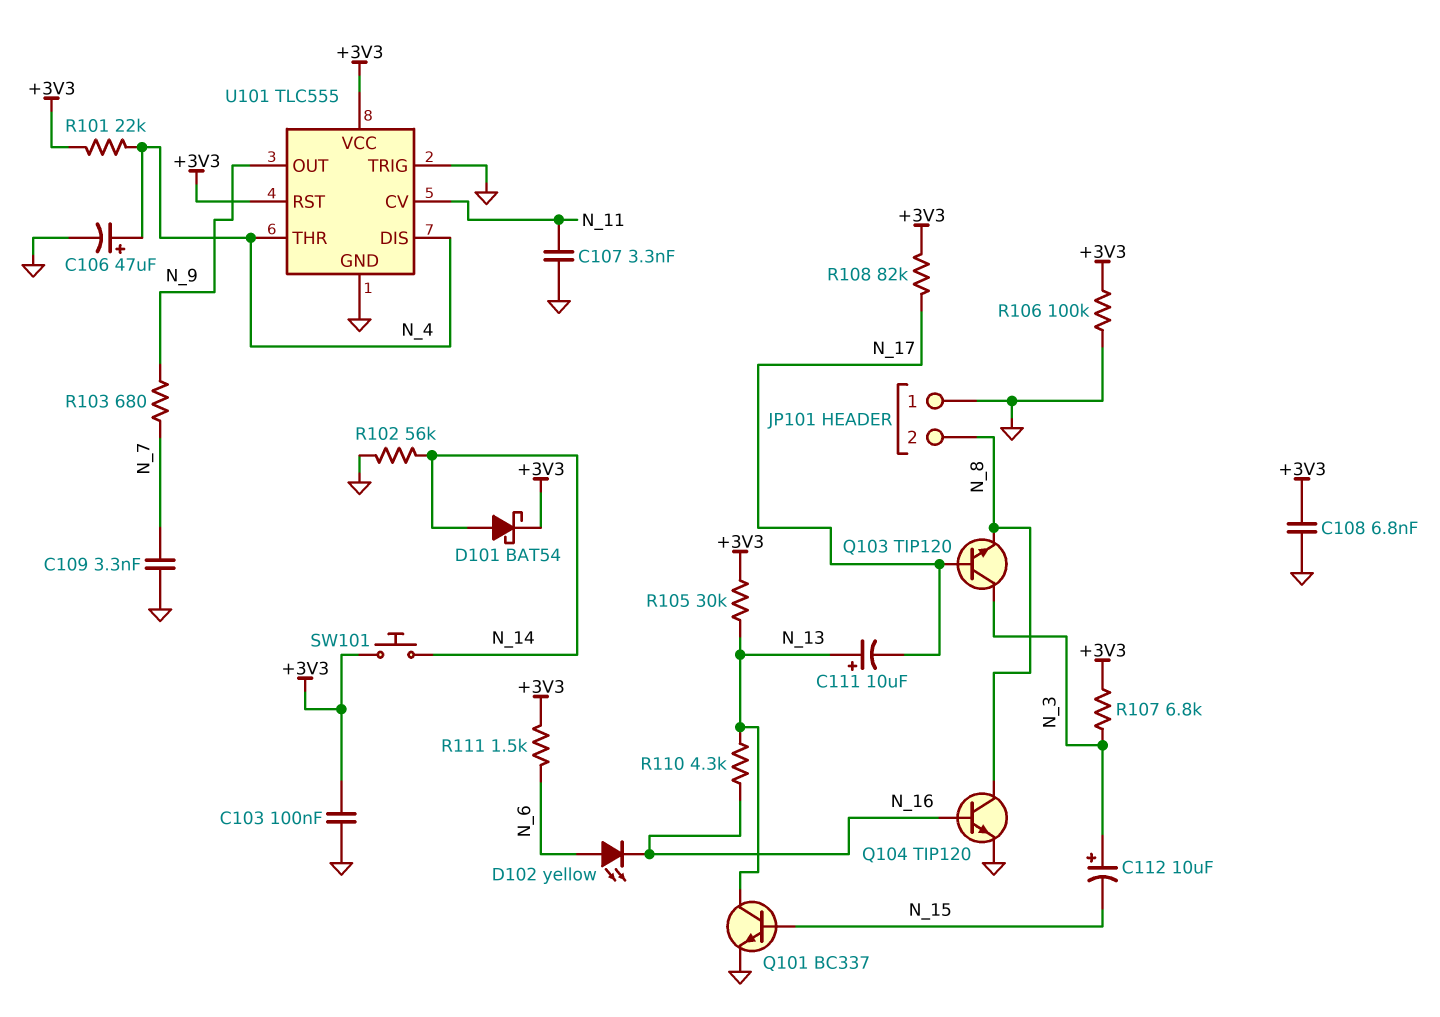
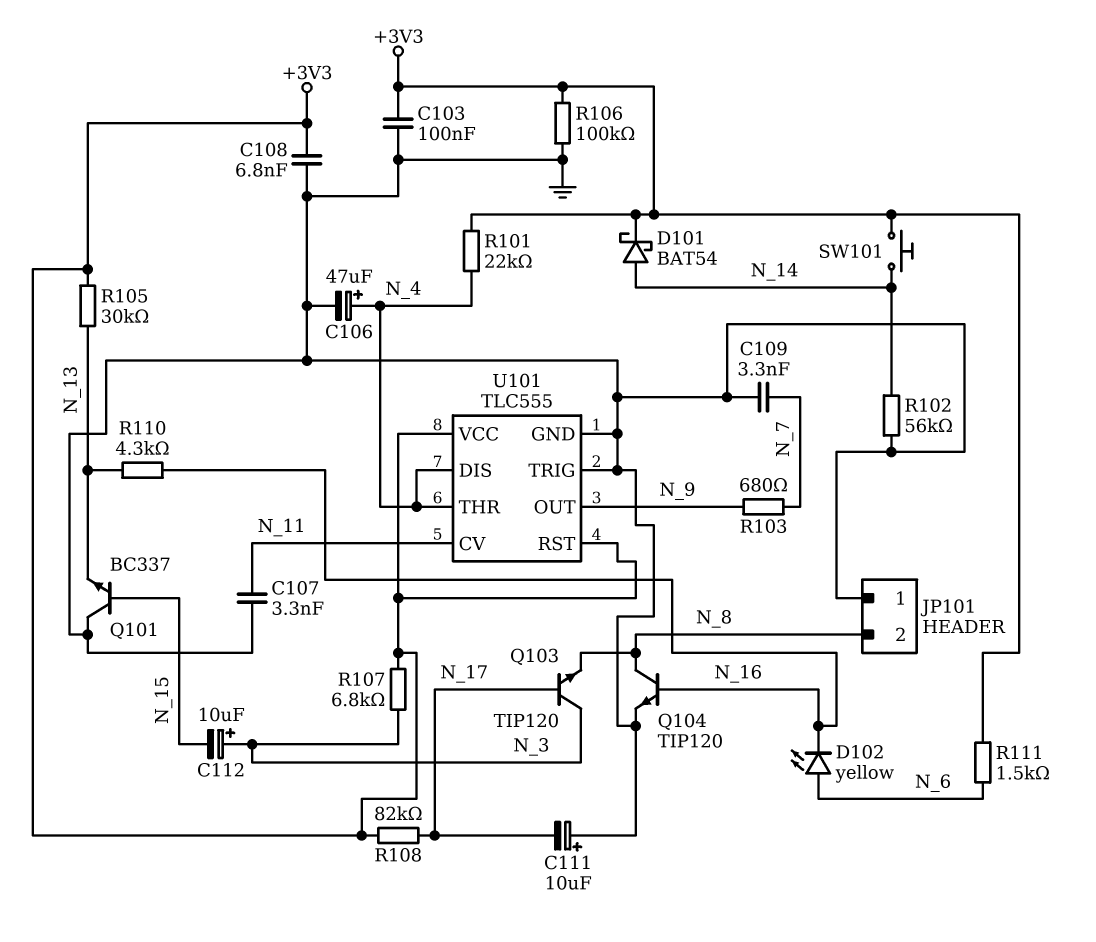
C111: 10uF (plus N_13, minus N_17) -> 10uF (plus GND, minus N_17)
Q101: NPN BC337 (B N_15, C N_13, E GND) -> NPN BC337 (B N_15, C GND, E N_13)

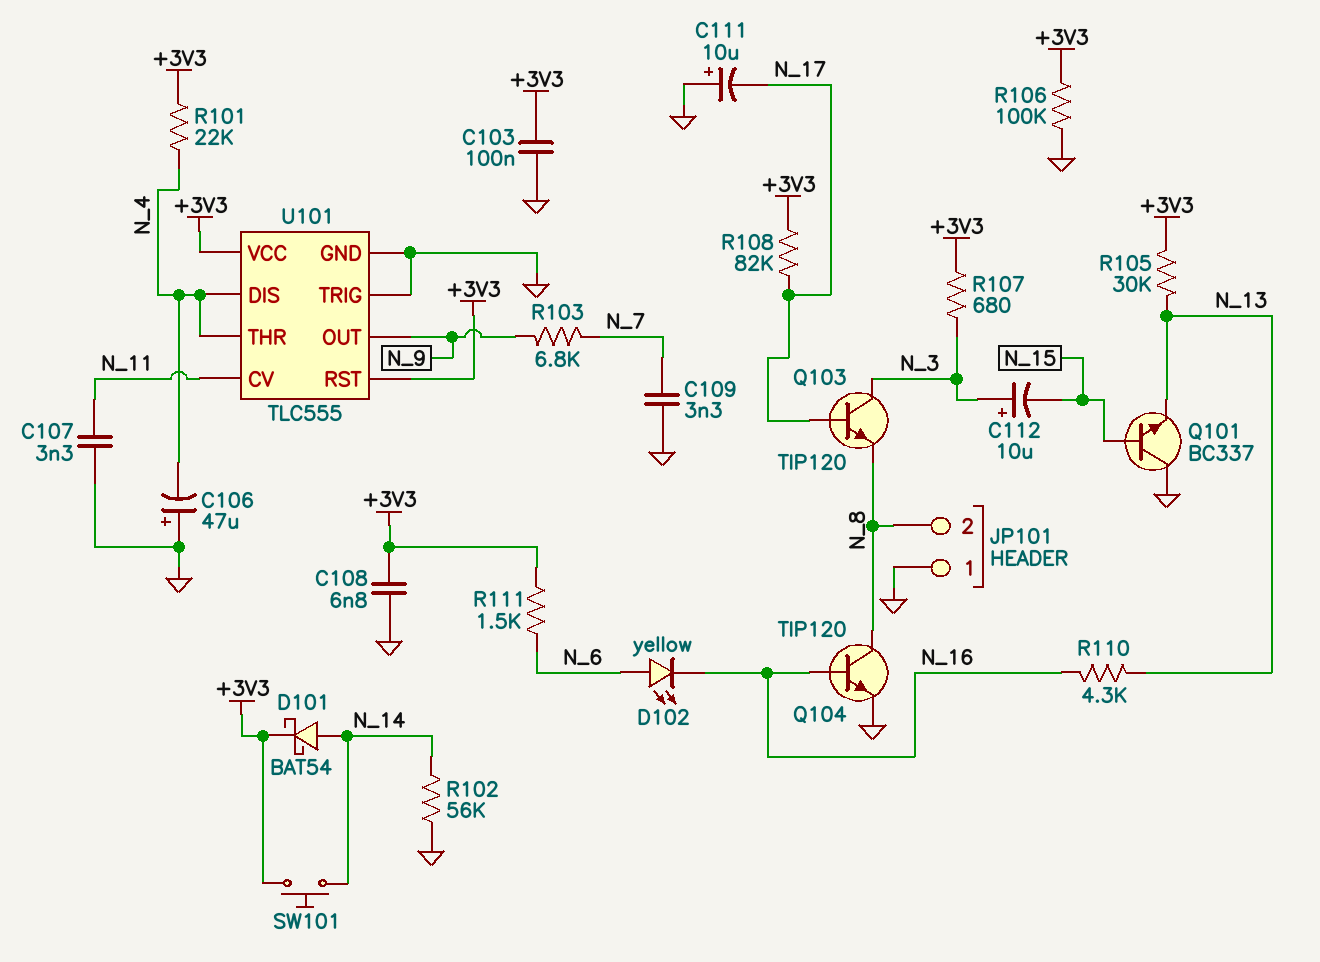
C106: 47uF (plus N_4, minus GND) -> 47uF (plus GND, minus N_4)
R103: 680 (N_7, N_9) -> 6.8k (N_7, N_9)
R107: 6.8k (+3V3, N_3) -> 680 (+3V3, N_3)

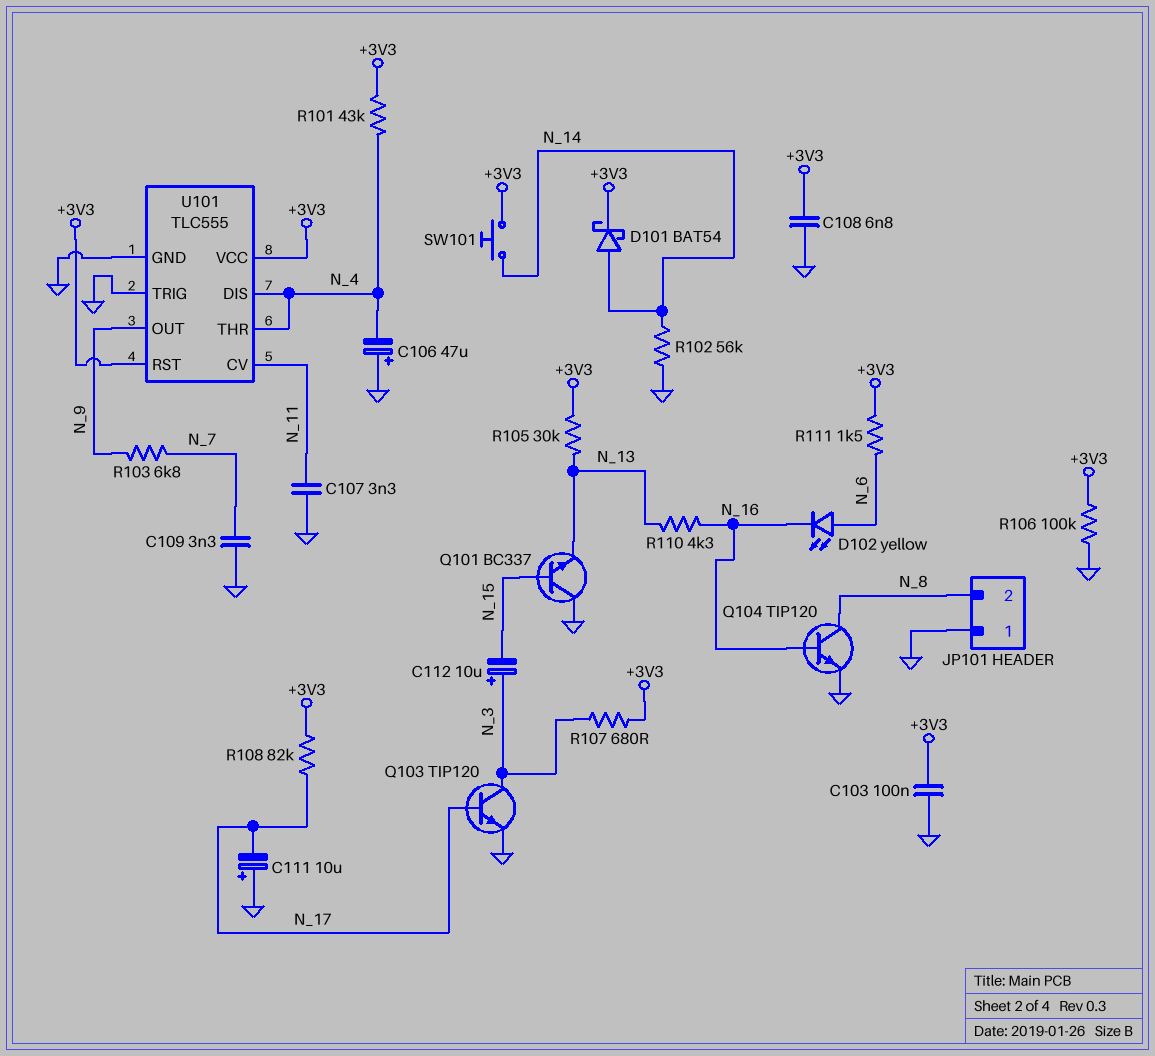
Q103: NPN TIP120 (B N_17, C N_3, E N_8) -> NPN TIP120 (B N_17, C N_3, E GND)
R101: 22k (+3V3, N_4) -> 43k (+3V3, N_4)

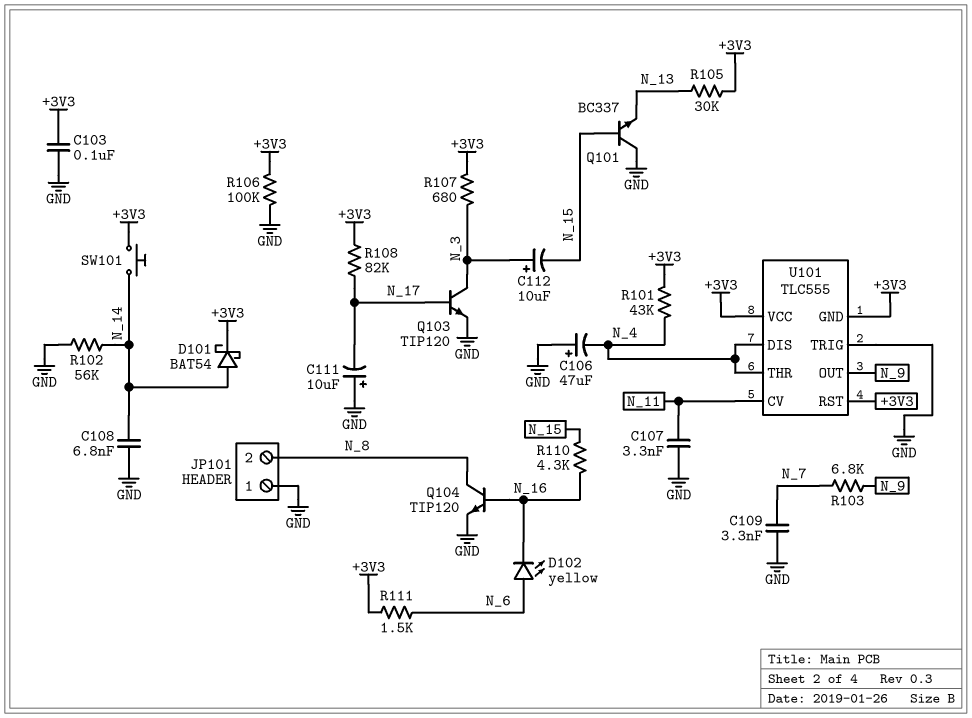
C108: 6.8nF (+3V3, GND) -> 6.8nF (GND, N_14)
R110: 4.3k (N_13, N_16) -> 4.3k (N_15, N_16)
U101 pin GND: GND -> +3V3

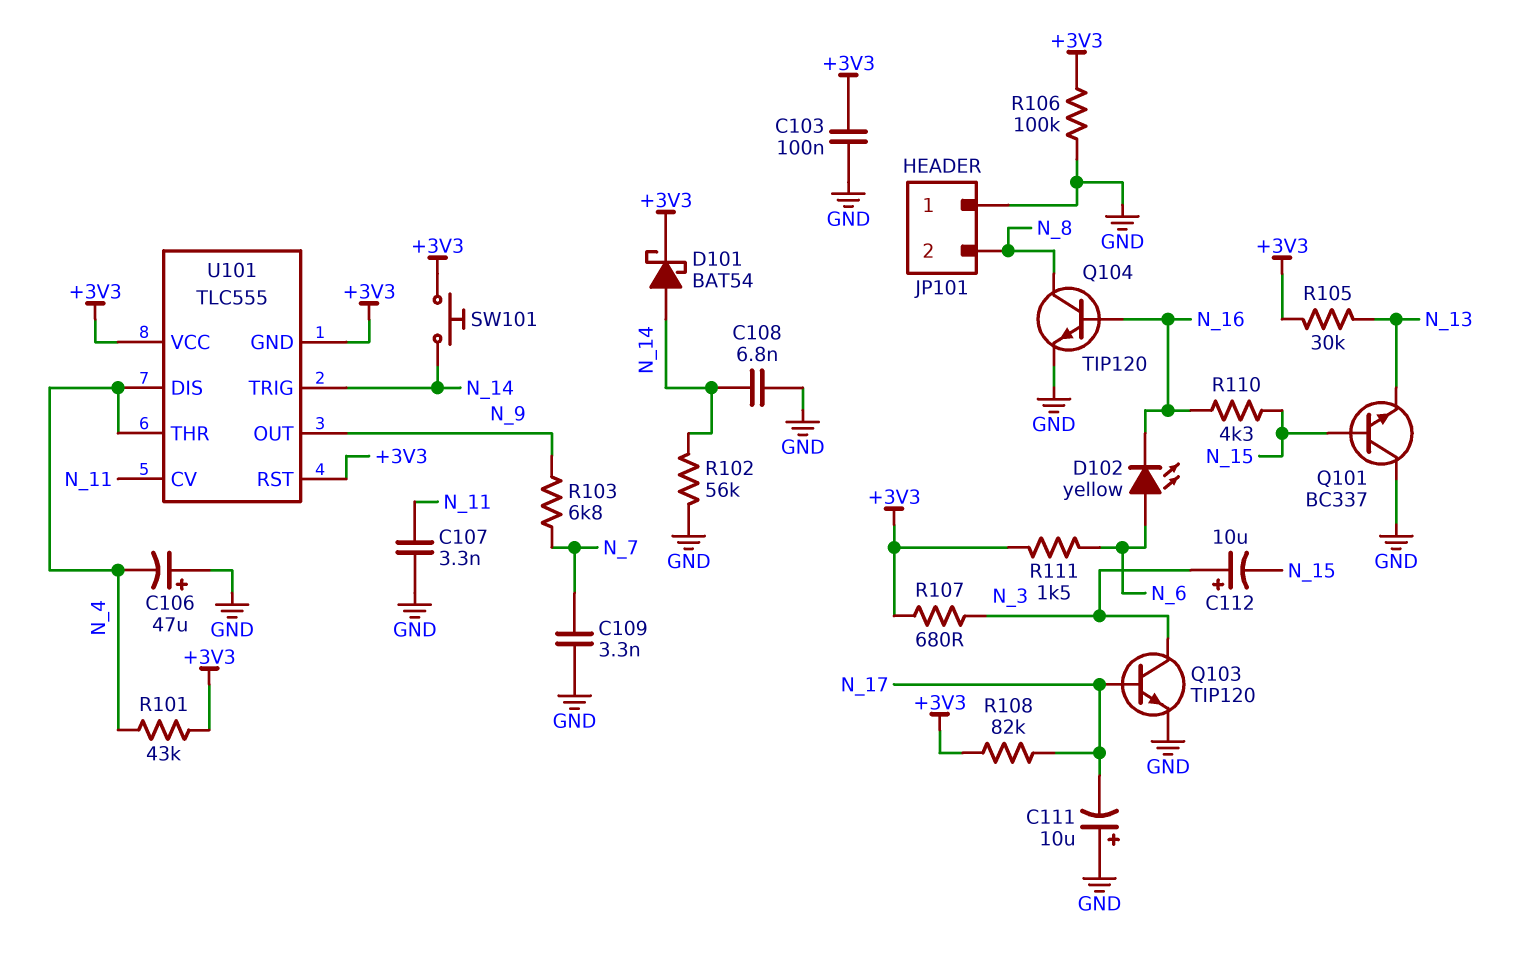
U101 pin TRIG: GND -> N_14

